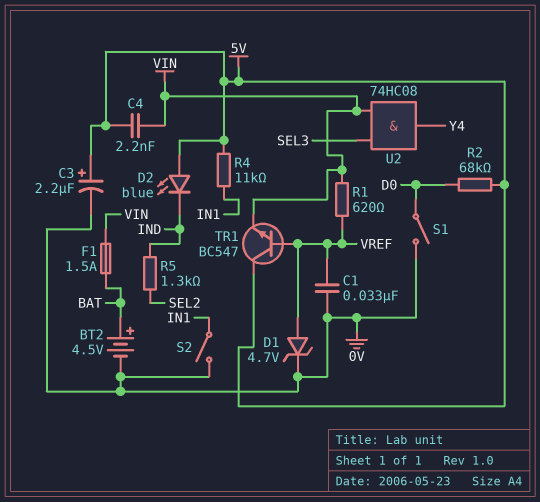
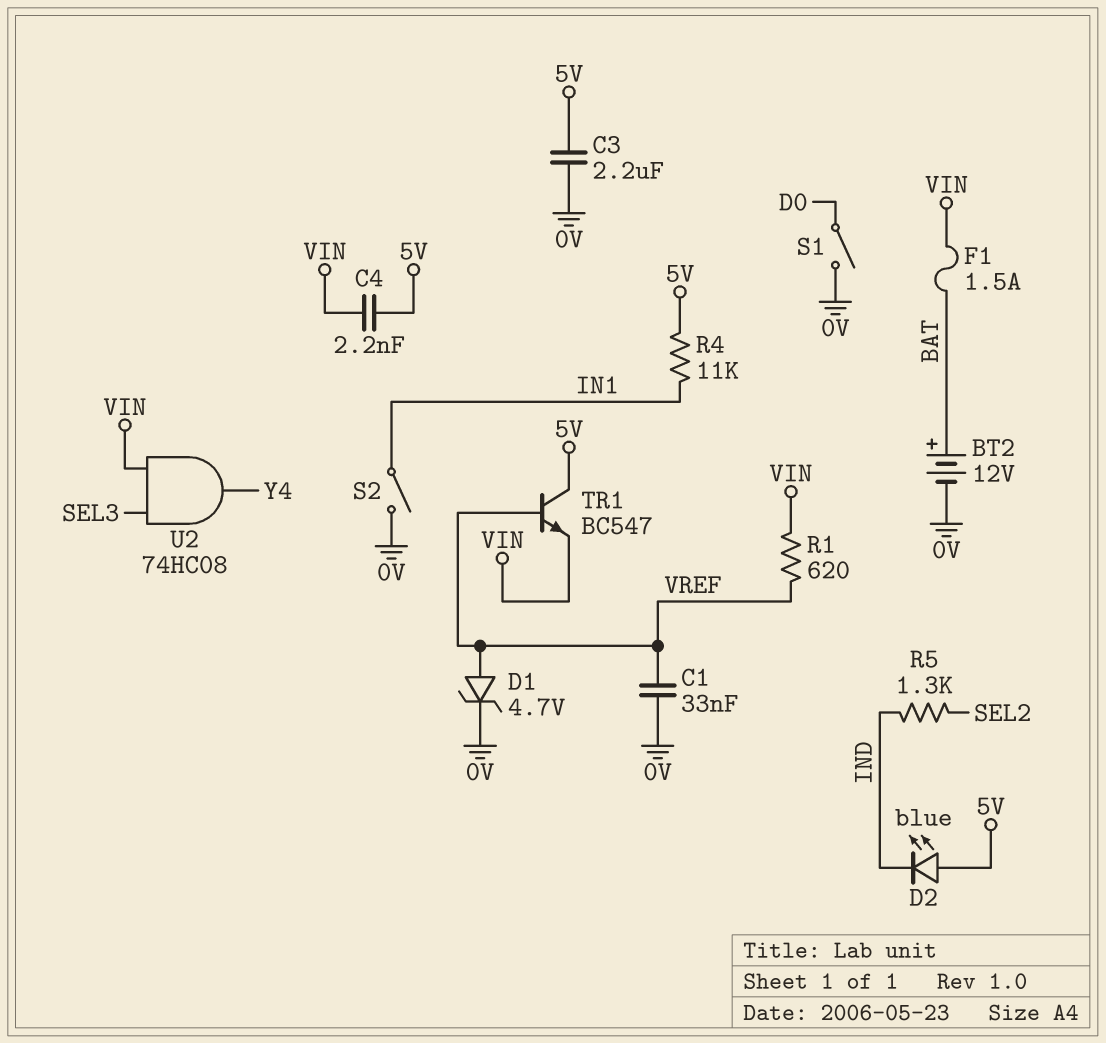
BT2: 4.5V (plus BAT, minus 0V) -> 12V (plus BAT, minus 0V)
C3: 2.2uF (plus 5V, minus 0V) -> 2.2uF (0V, 5V)
R2: 68k (5V, D0) -> none

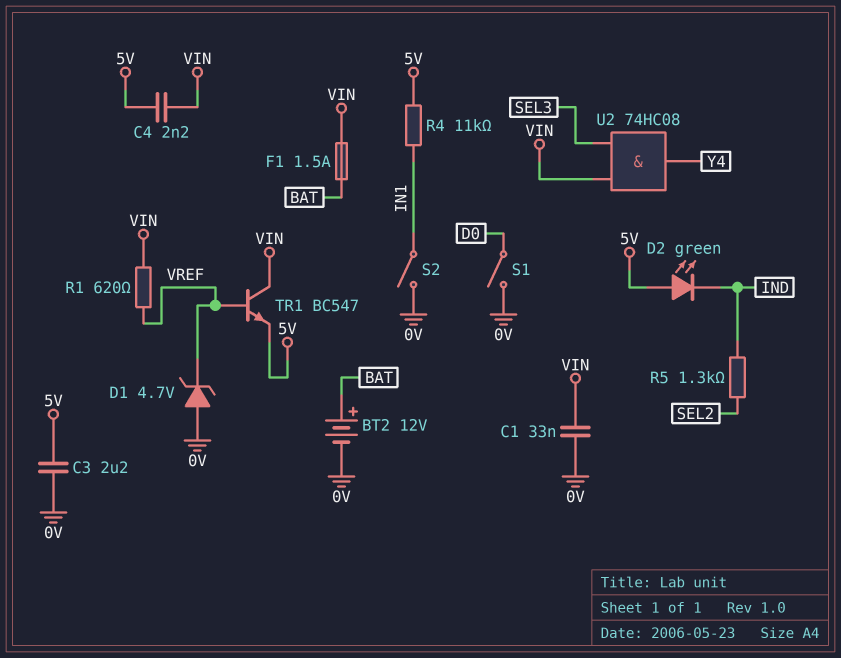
C1: 33nF (0V, VREF) -> 33nF (0V, VIN)
D1: zener 4.7V (A VREF, K 0V) -> zener 4.7V (A 0V, K VREF)
D2: LED blue (A 5V, K IND) -> LED green (A 5V, K IND)
TR1: NPN BC547 (B VREF, C 5V, E VIN) -> NPN BC547 (B VREF, C VIN, E 5V)

